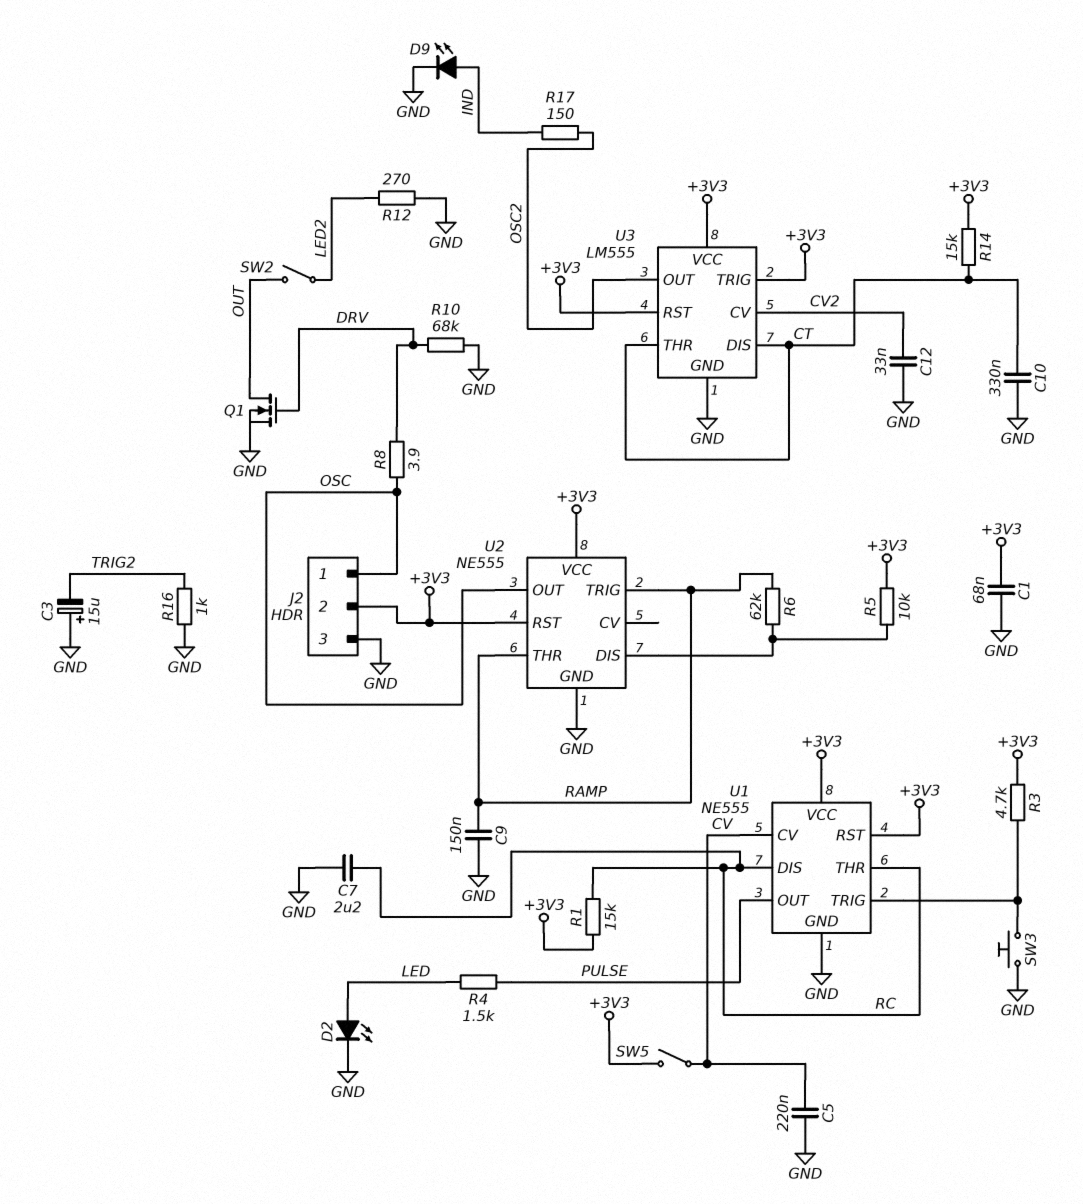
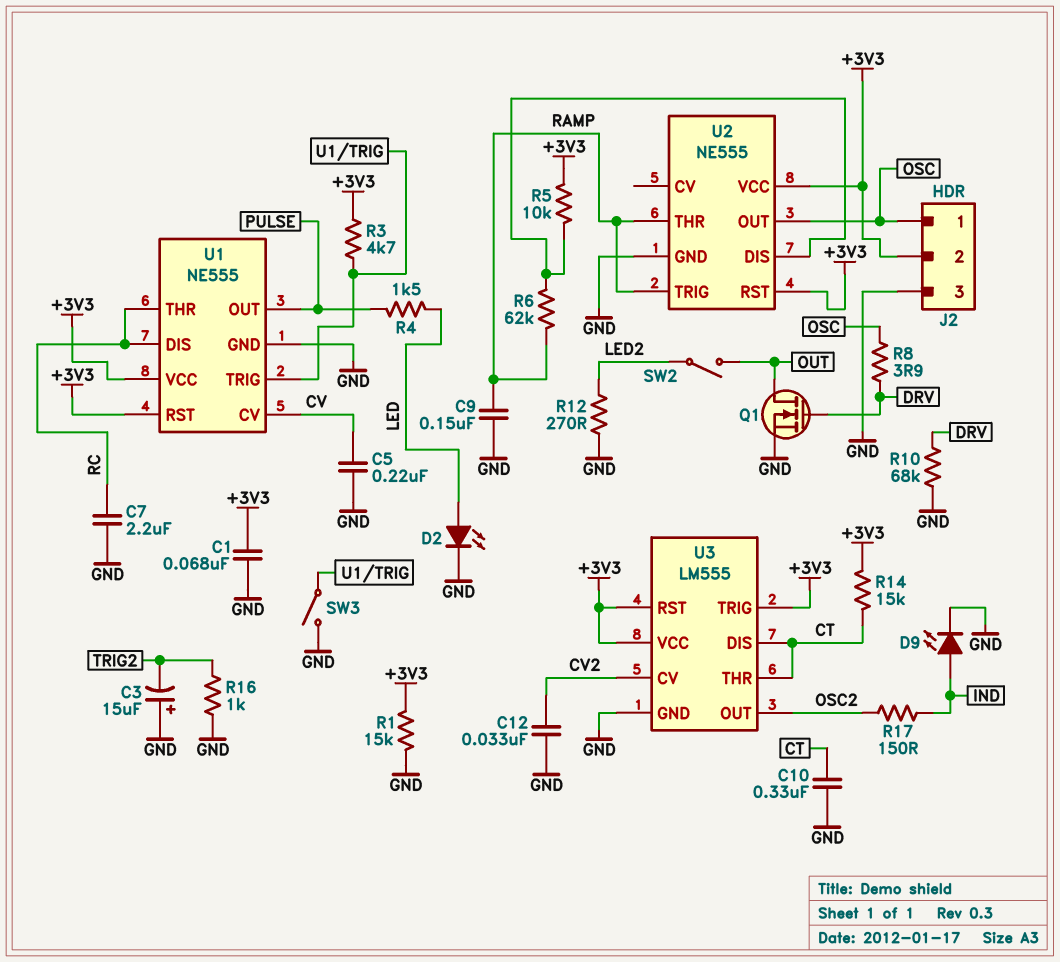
R1: 15k (+3V3, RC) -> 15k (+3V3, GND)
SW3: button (GND, U1/TRIG) -> switch (GND, U1/TRIG)
SW5: switch (+3V3, CV) -> none

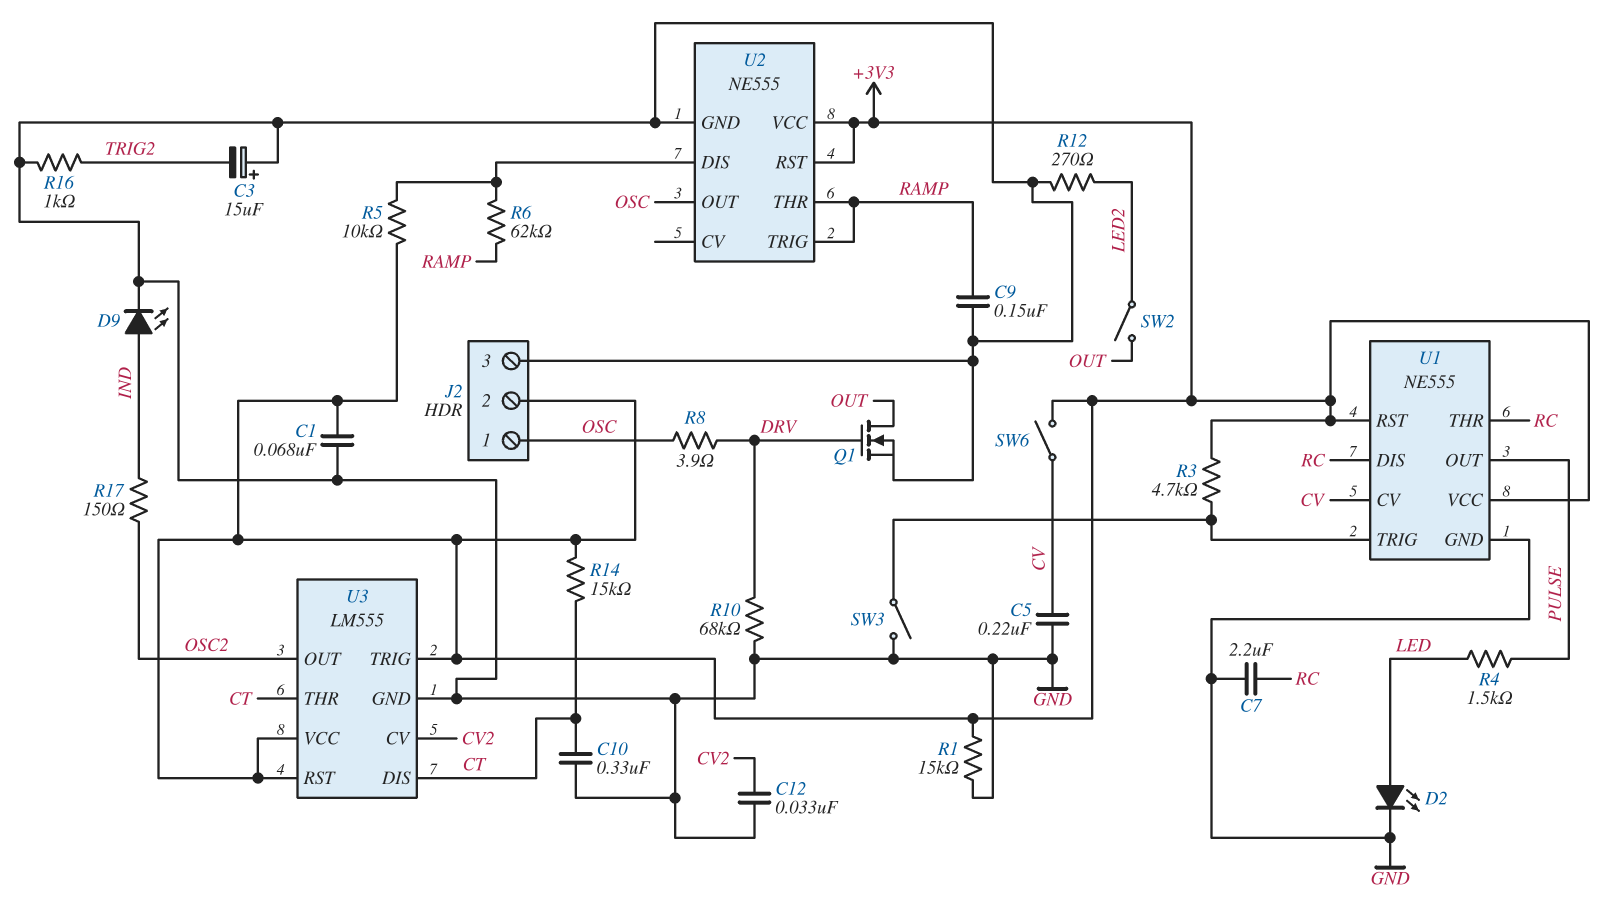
SW6: none -> switch (+3V3, CV)

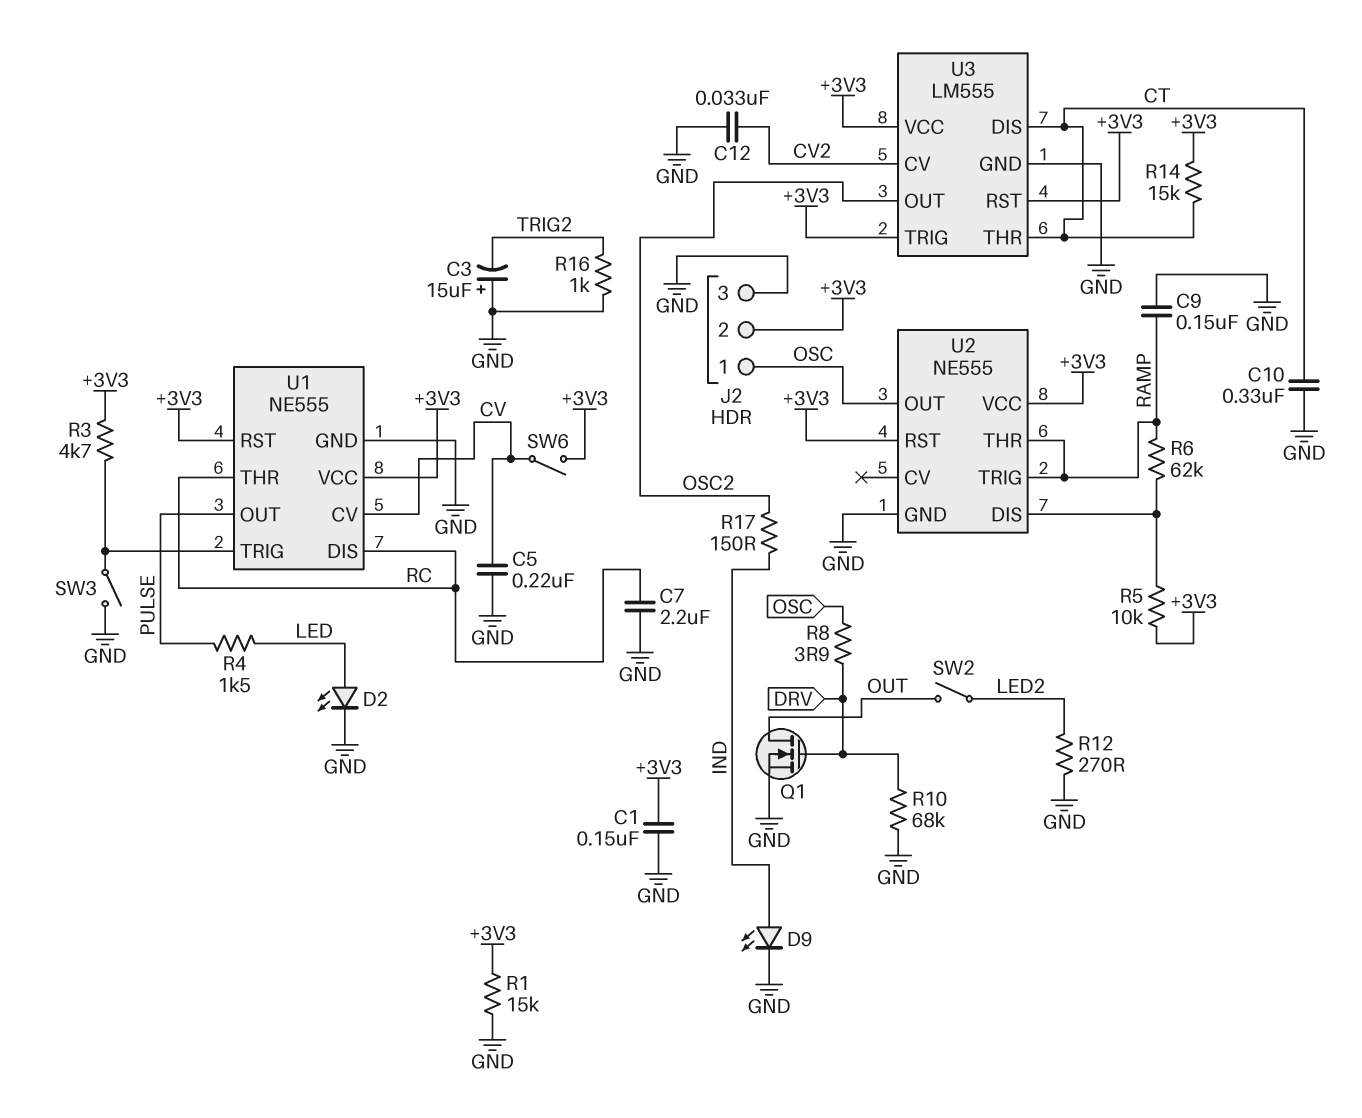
C1: 68nF (+3V3, GND) -> 150nF (+3V3, GND)

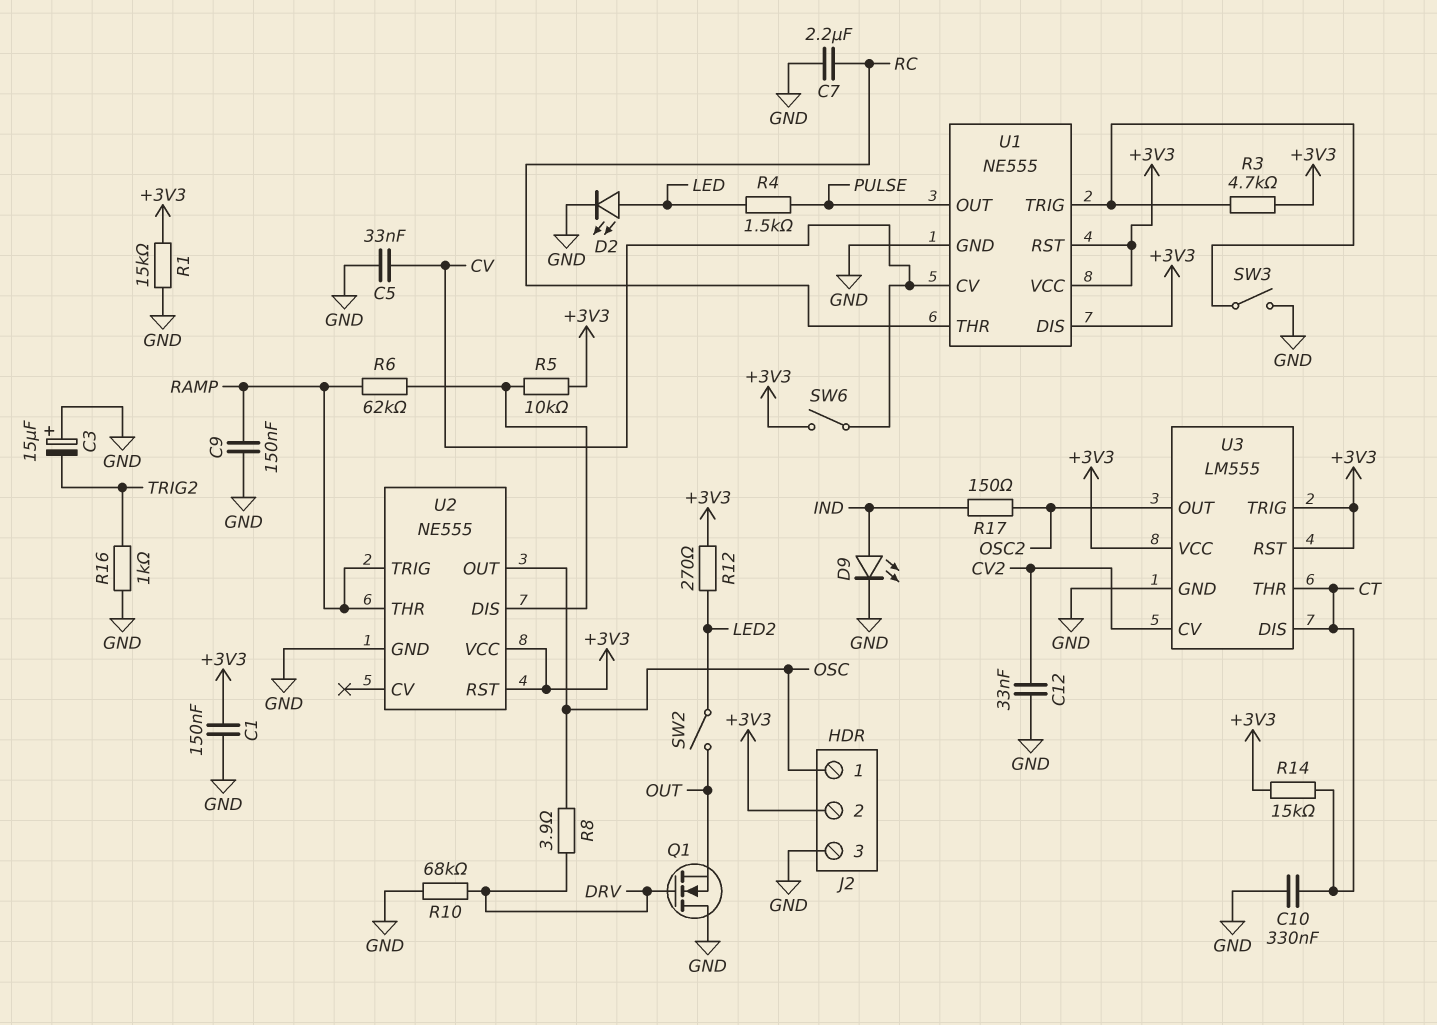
C5: 220nF (CV, GND) -> 33nF (CV, GND)
Q1: NMOS (G DRV, D OUT, S GND) -> NMOS (G DRV, D GND, S OUT)
R12: 270 (GND, LED2) -> 270 (+3V3, LED2)
U1 pin DIS: RC -> +3V3

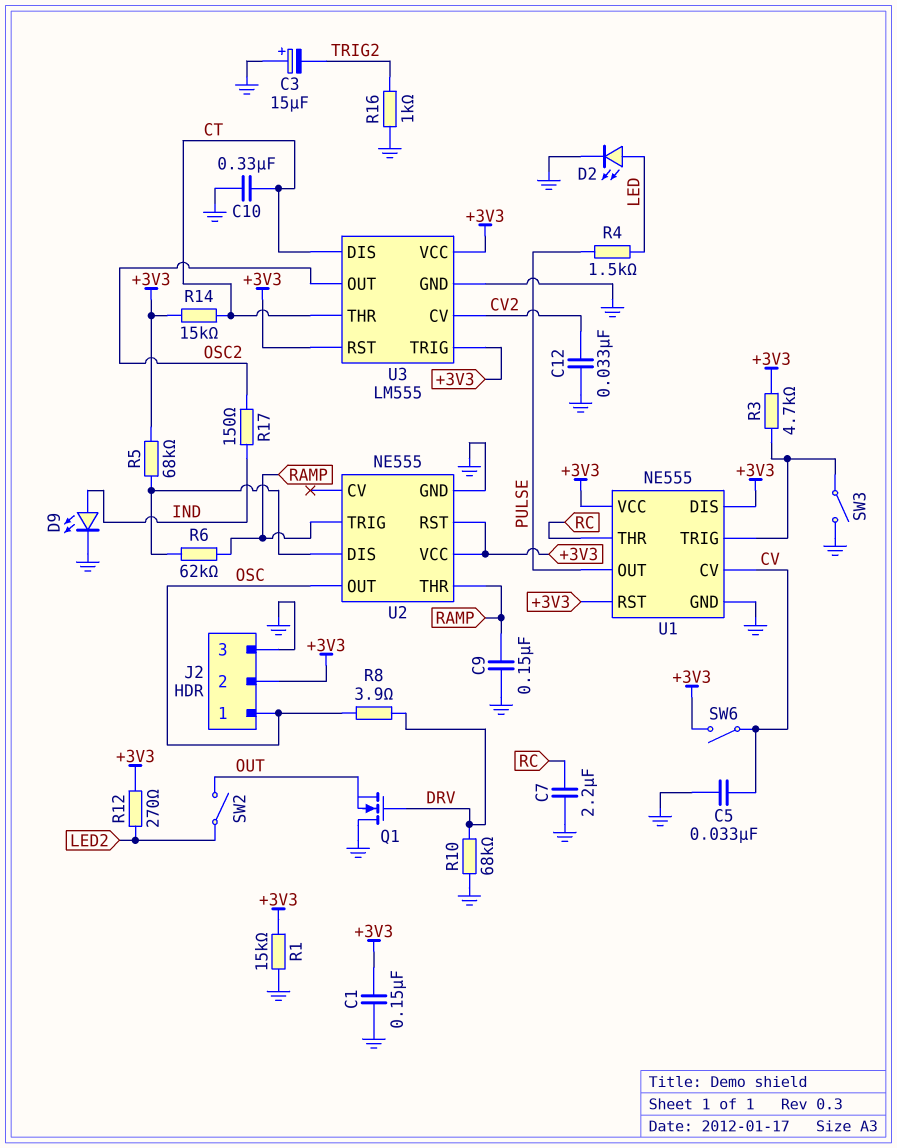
R5: 10k (+3V3, U2/DIS) -> 68k (+3V3, U2/DIS)

